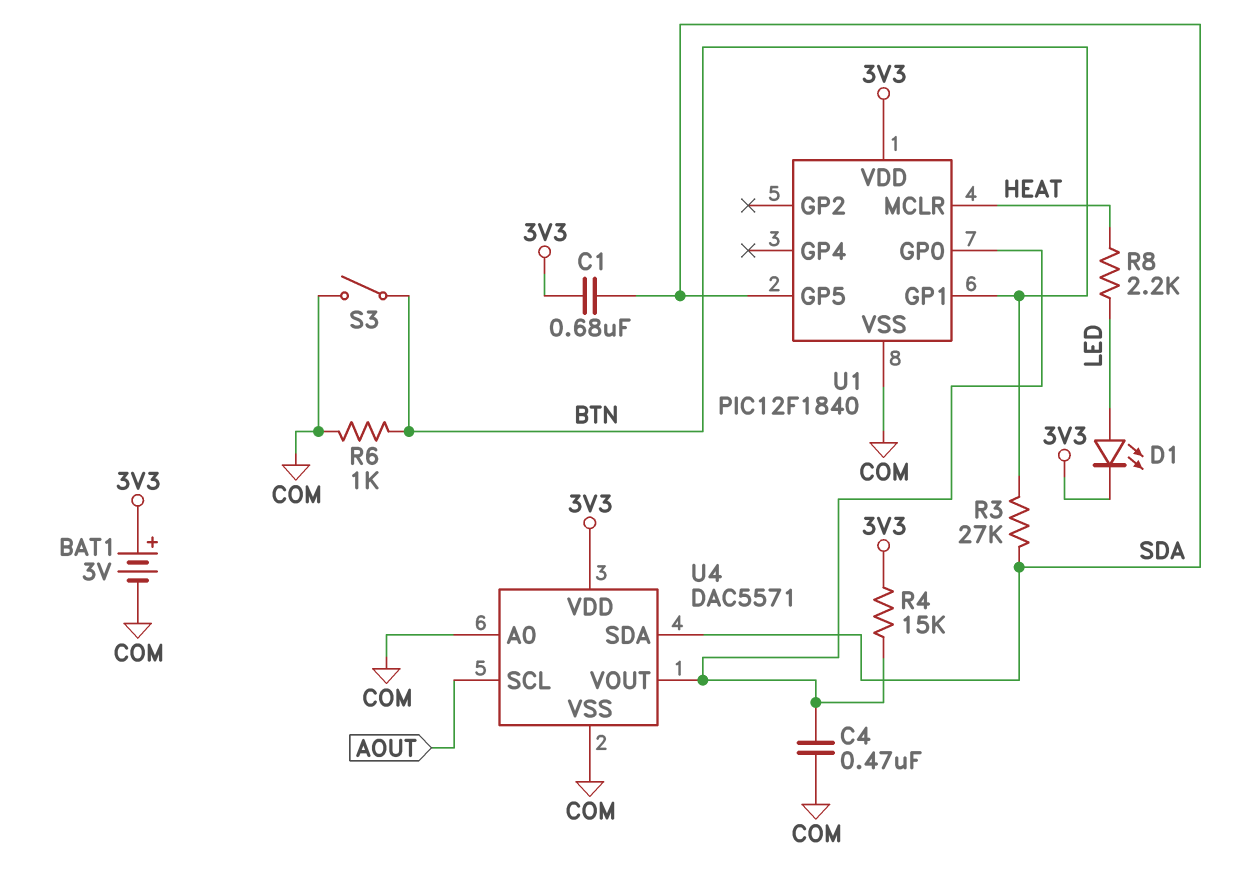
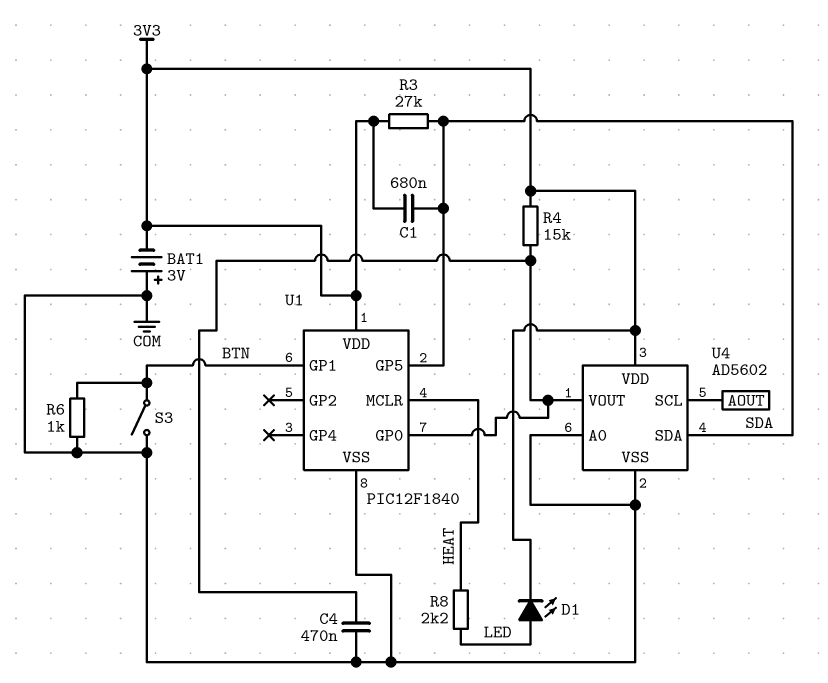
BAT1: 3V (plus 3V3, minus COM) -> 3V (plus COM, minus 3V3)
R3: 27k (BTN, SDA) -> 27k (3V3, SDA)
U4: DAC5571 -> AD5602

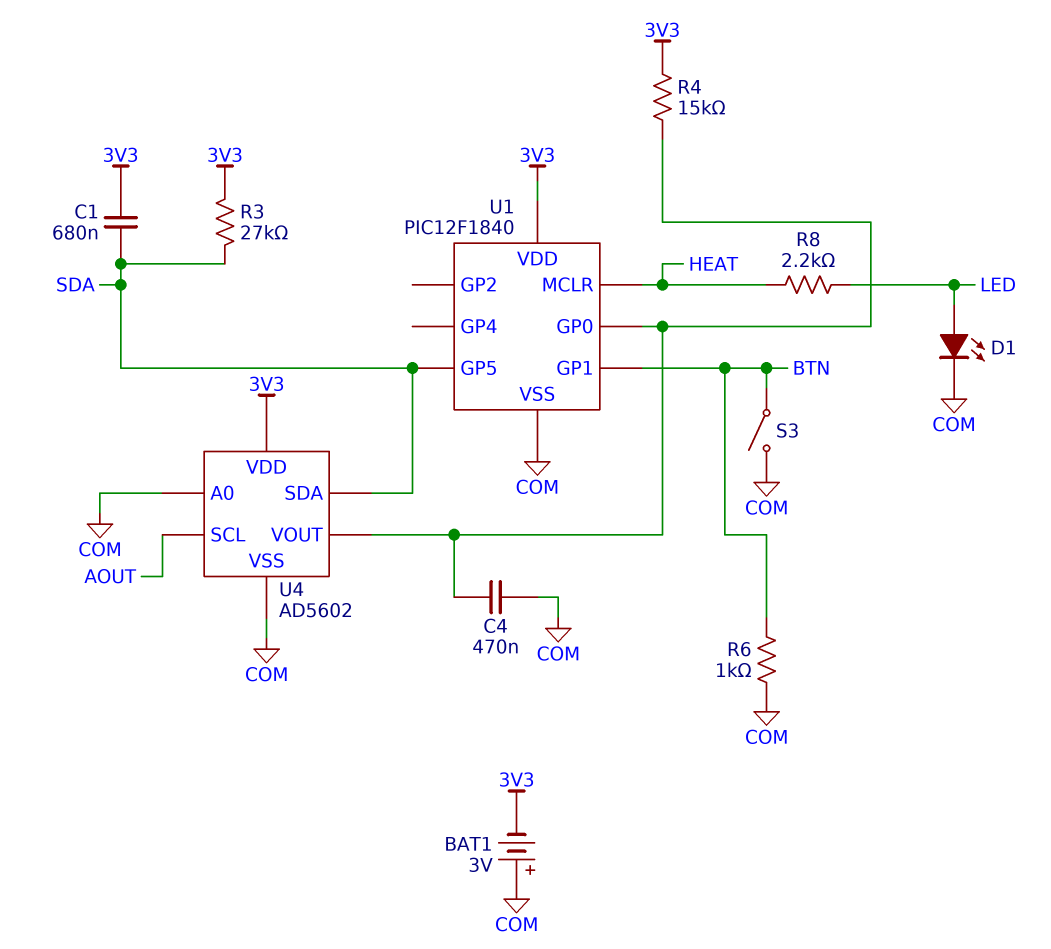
D1: LED (A LED, K 3V3) -> LED (A LED, K COM)

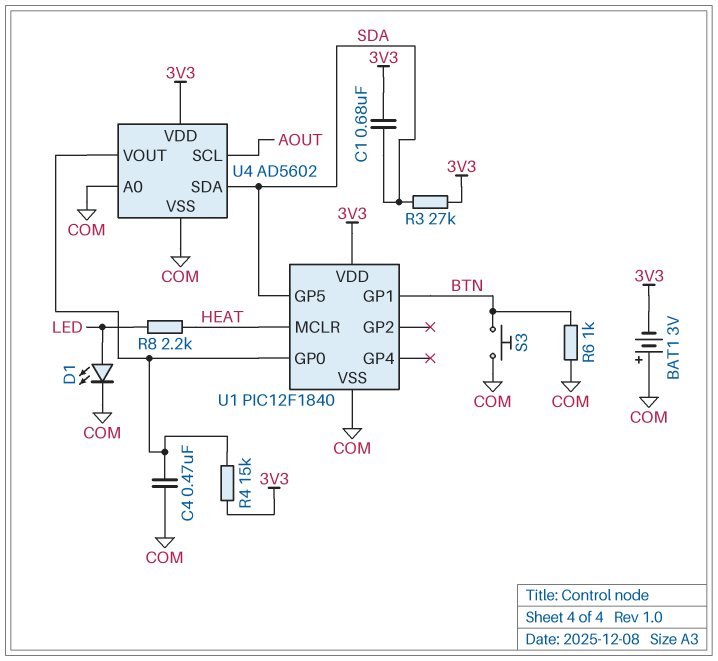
S3: switch (BTN, COM) -> button (BTN, COM)

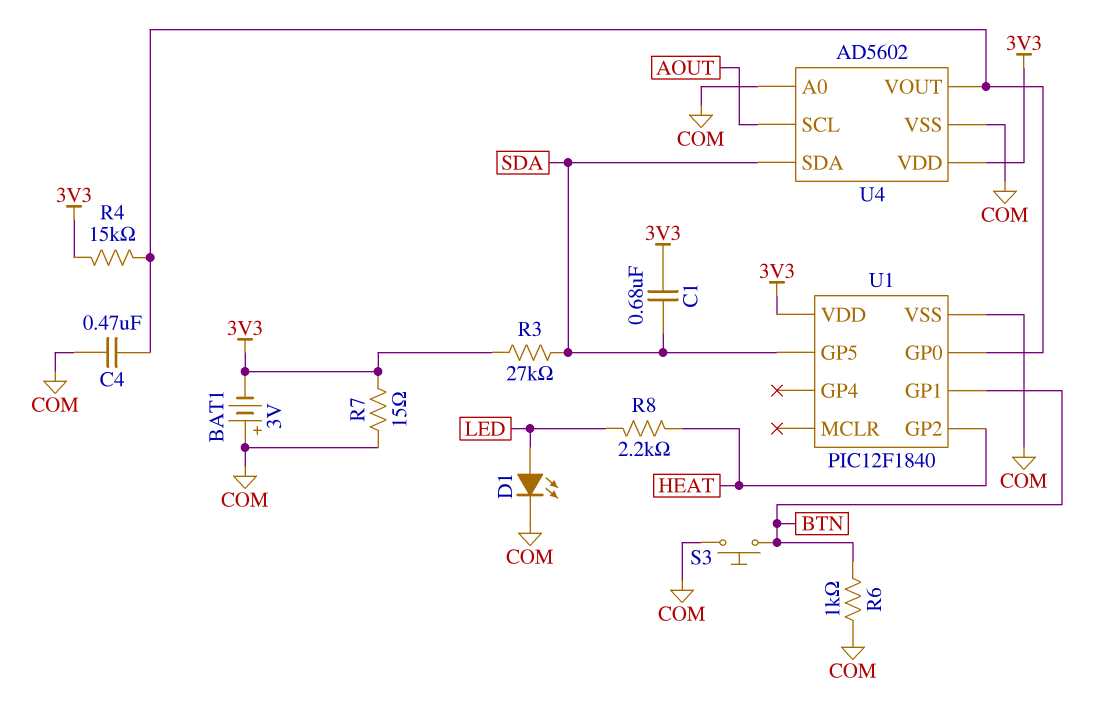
R7: none -> 15 (3V3, COM)
U1 pin GP2: none -> HEAT
U1 pin MCLR: HEAT -> none

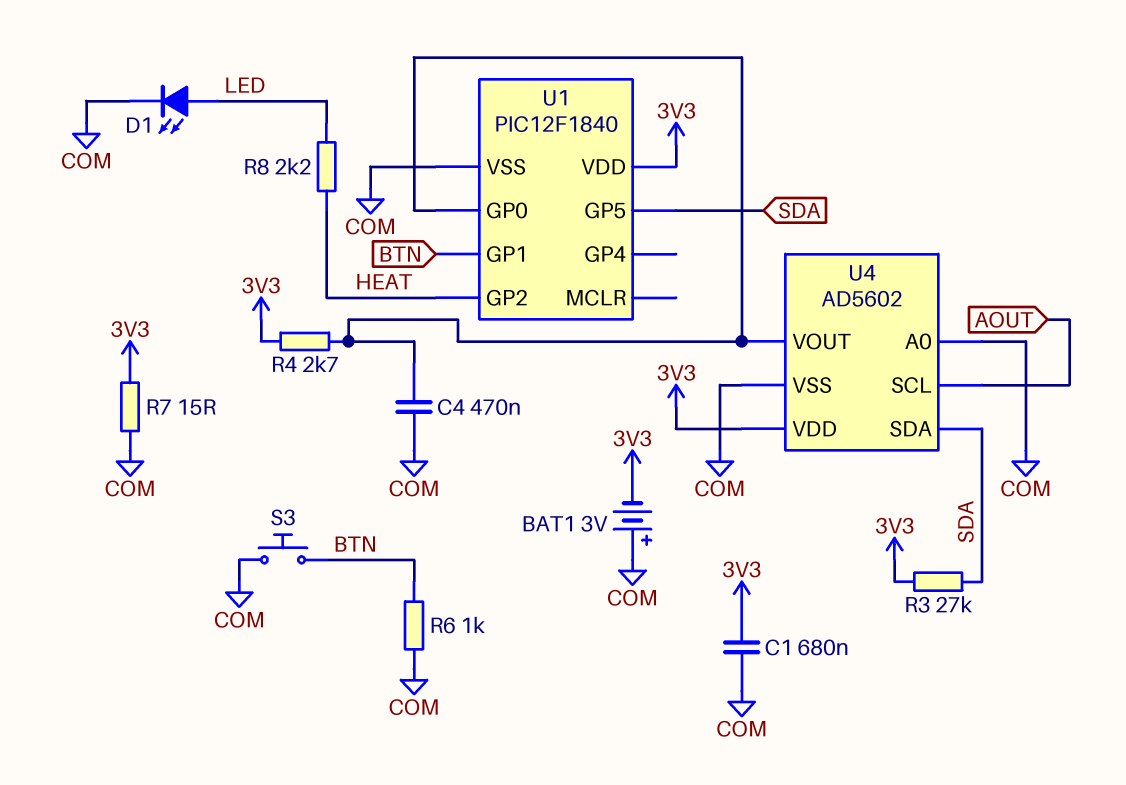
C1: 680nF (3V3, SDA) -> 680nF (3V3, COM)
R4: 15k (3V3, U1/GP0) -> 2.7k (3V3, U1/GP0)

